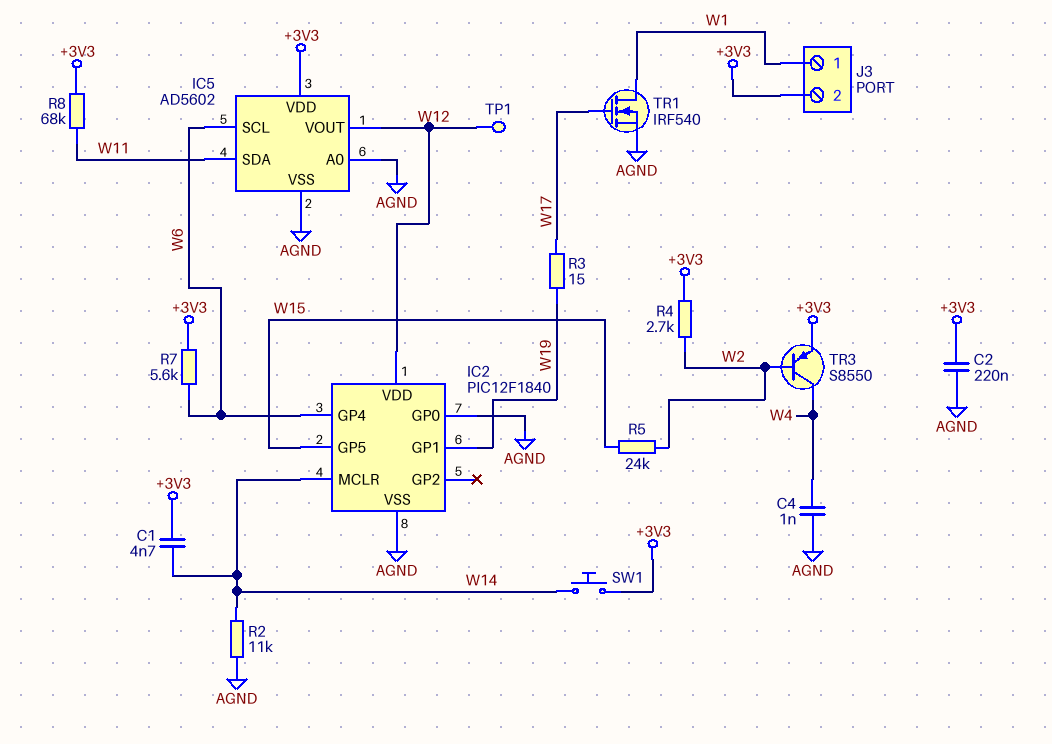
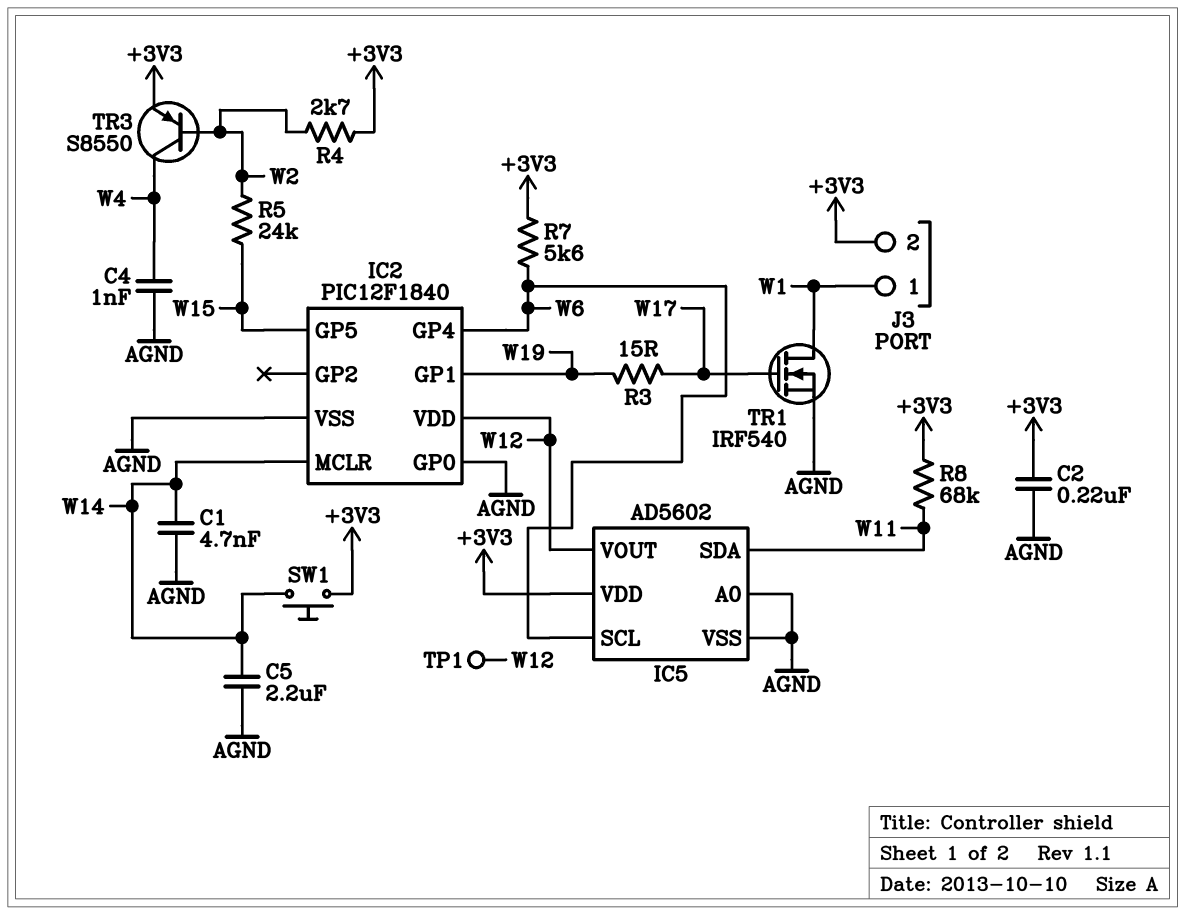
C1: 4.7nF (+3V3, W14) -> 4.7nF (AGND, W14)
C5: none -> 2.2uF (AGND, W14)
R2: 11k (AGND, W14) -> none

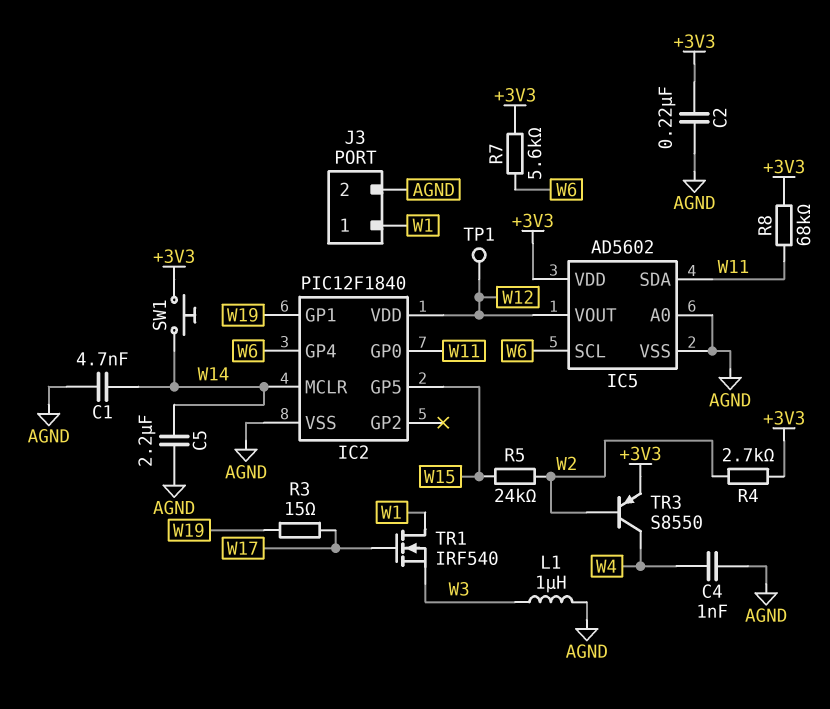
IC2 pin GP0: AGND -> W11
J3 pin 2: +3V3 -> AGND
L1: none -> 1uH (AGND, W3)
TR1: NMOS IRF540 (G W17, D W1, S AGND) -> NMOS IRF540 (G W17, D W1, S W3)

